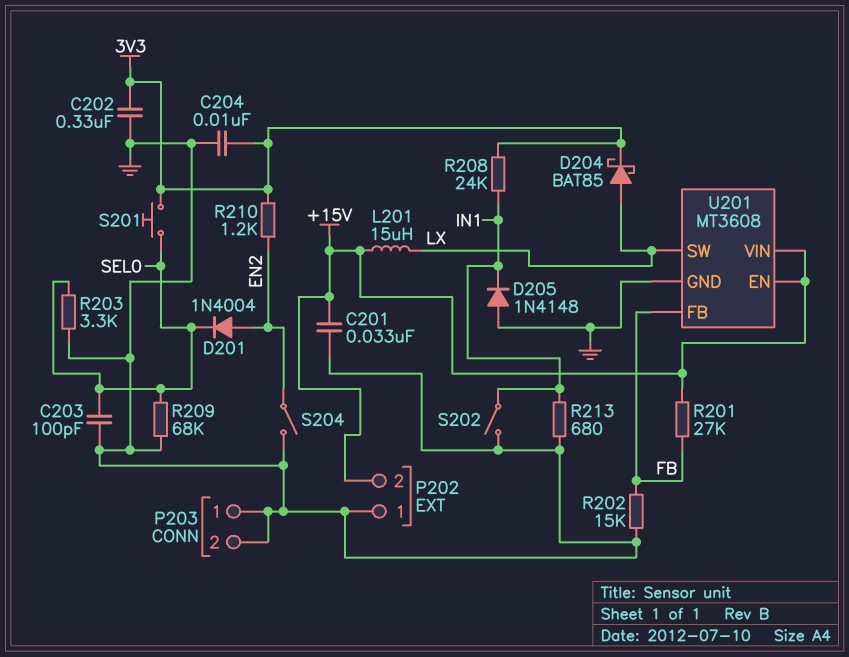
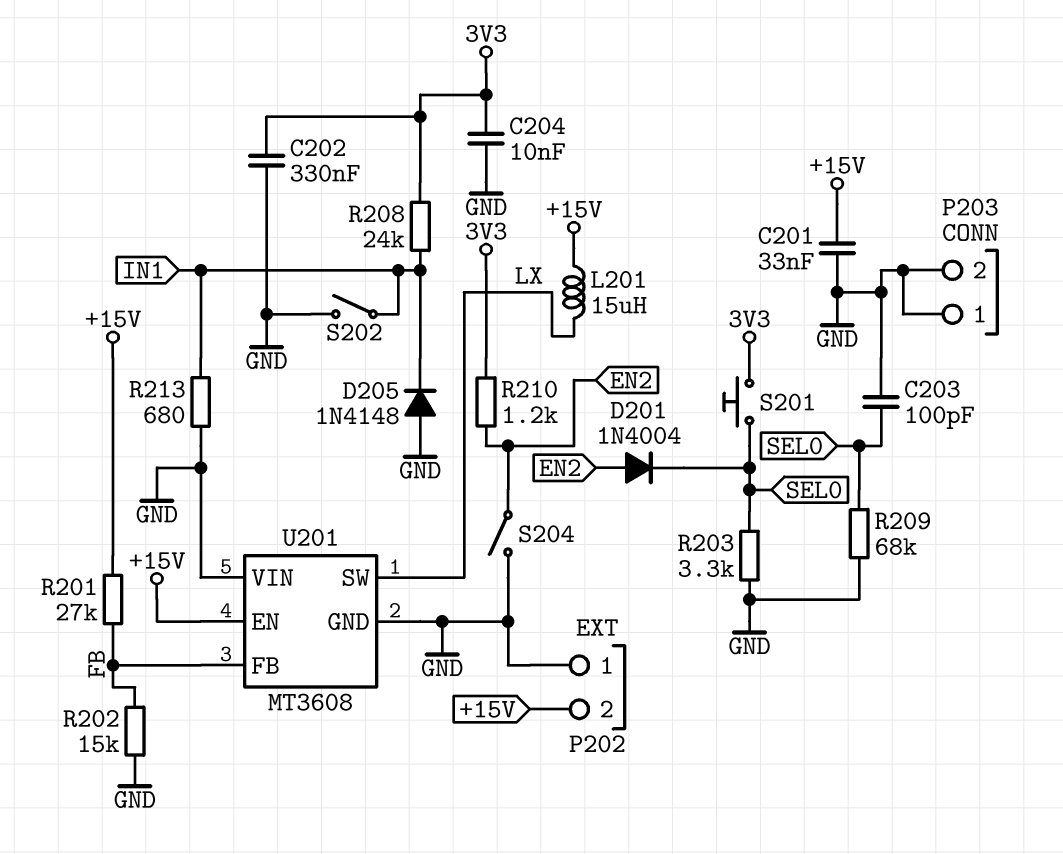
D204: schottky BAT85 (A LX, K 3V3) -> none
U201 pin VIN: +15V -> GND

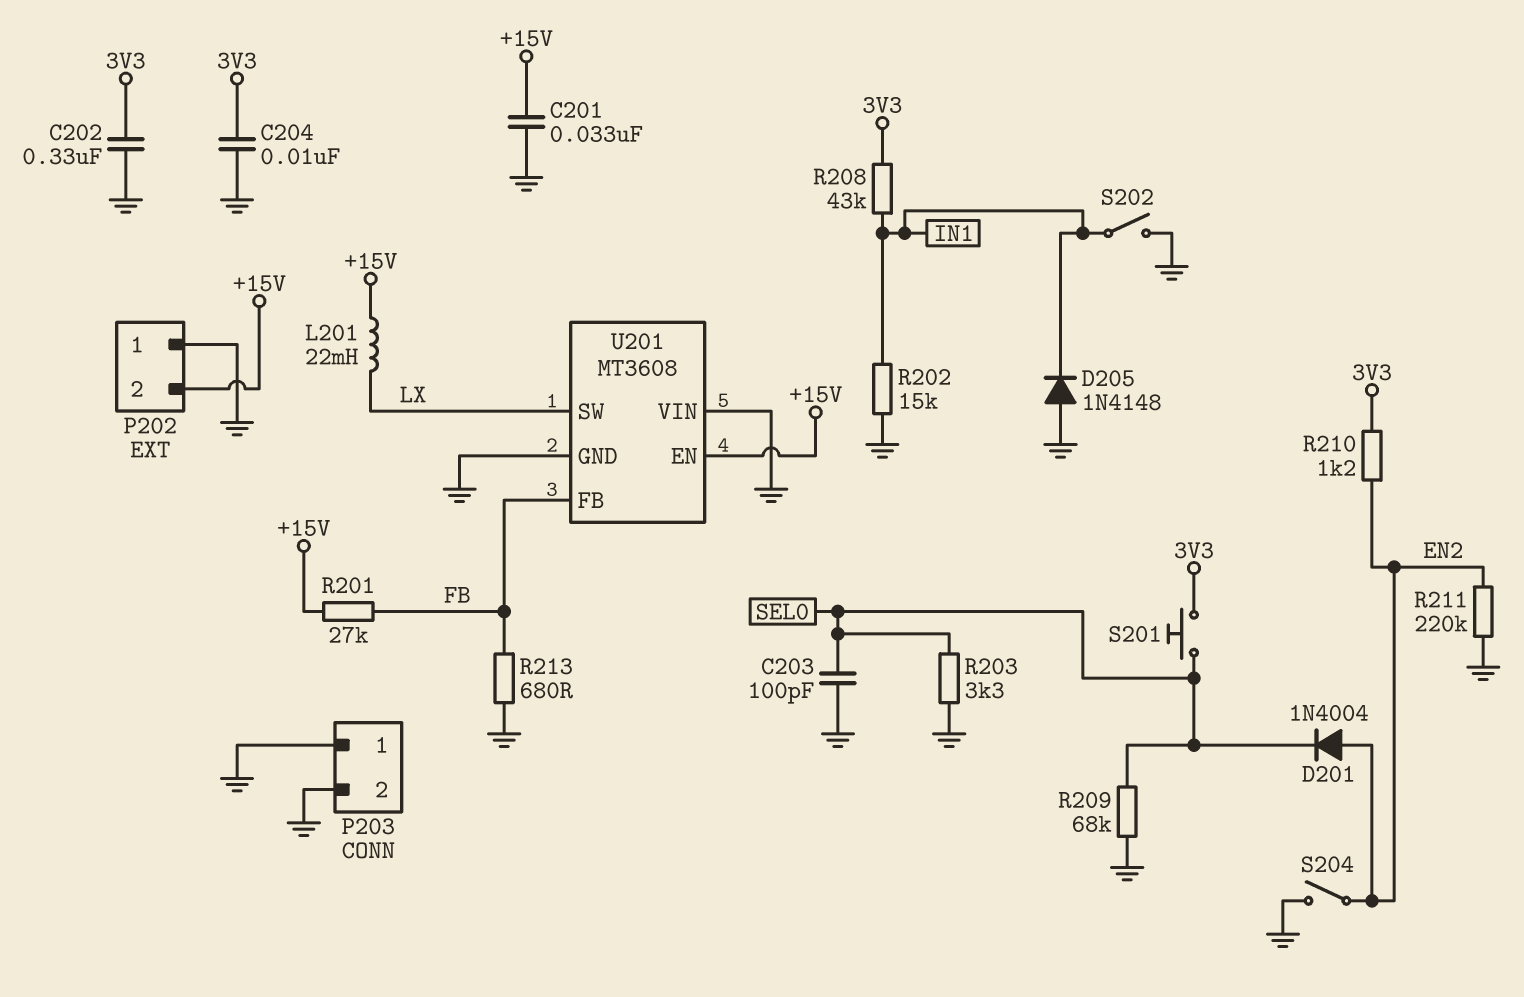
L201: 15uH (+15V, LX) -> 22mH (+15V, LX)
R202: 15k (FB, GND) -> 15k (GND, IN1)
R208: 24k (3V3, IN1) -> 43k (3V3, IN1)
R211: none -> 220k (EN2, GND)
R213: 680 (GND, IN1) -> 680 (FB, GND)

